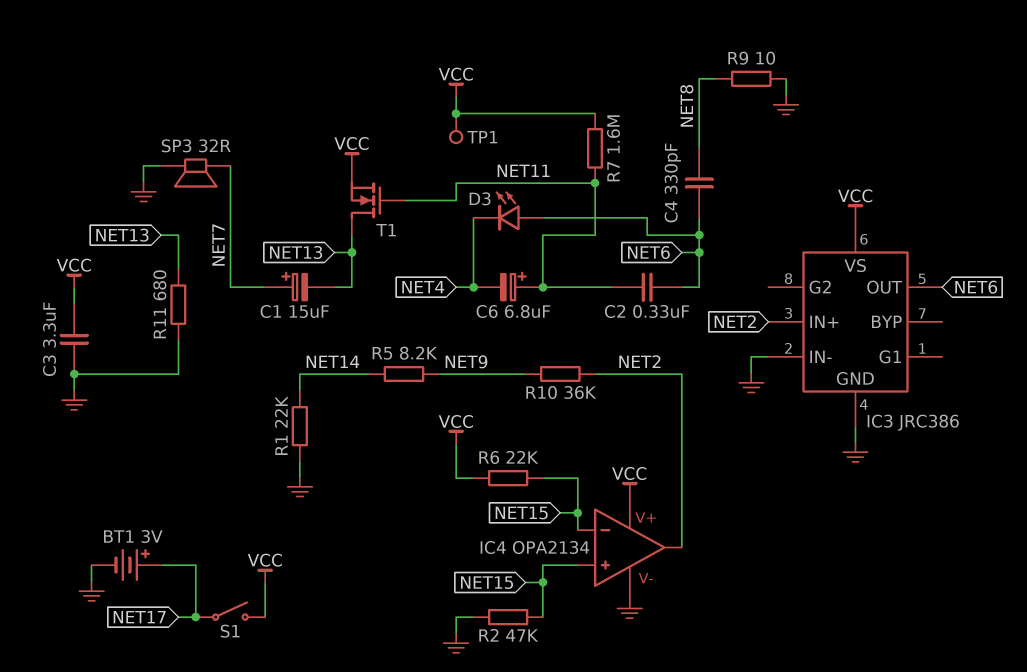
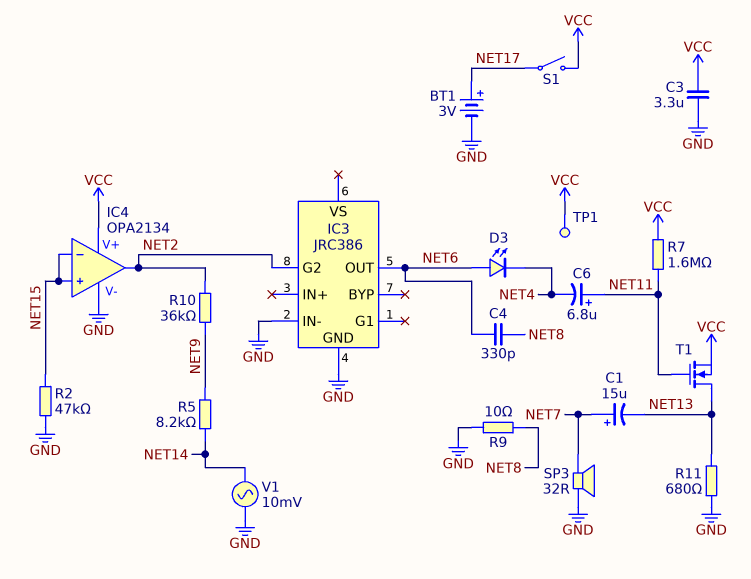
C2: 330nF (NET6, NET11) -> none
IC3 pin G2: none -> NET2
IC3 pin IN+: NET2 -> none
IC3 pin VS: VCC -> none
R1: 22k (GND, NET14) -> none
R6: 22k (NET15, VCC) -> none
V1: none -> AC 10mV (GND, NET14)

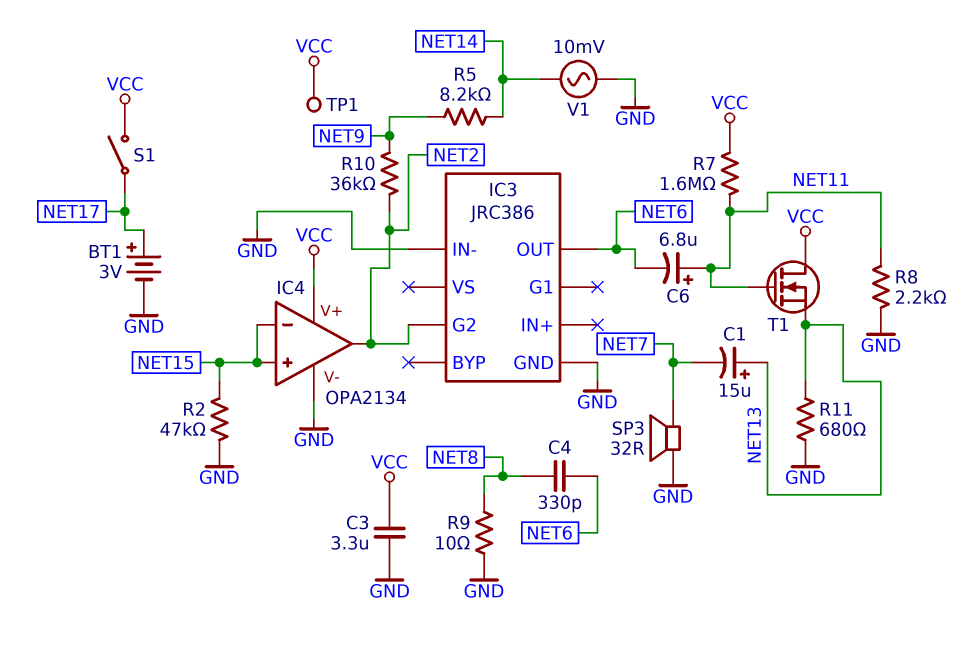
C1: 15uF (plus NET7, minus NET13) -> 15uF (plus NET13, minus NET7)
C6: 6.8uF (plus NET11, minus NET4) -> 6.8uF (plus NET11, minus NET6)
D3: LED (A NET6, K NET4) -> none
R8: none -> 2.2k (GND, NET11)
T1: NMOS (G NET11, D NET13, S VCC) -> NMOS (G NET11, D VCC, S NET13)

